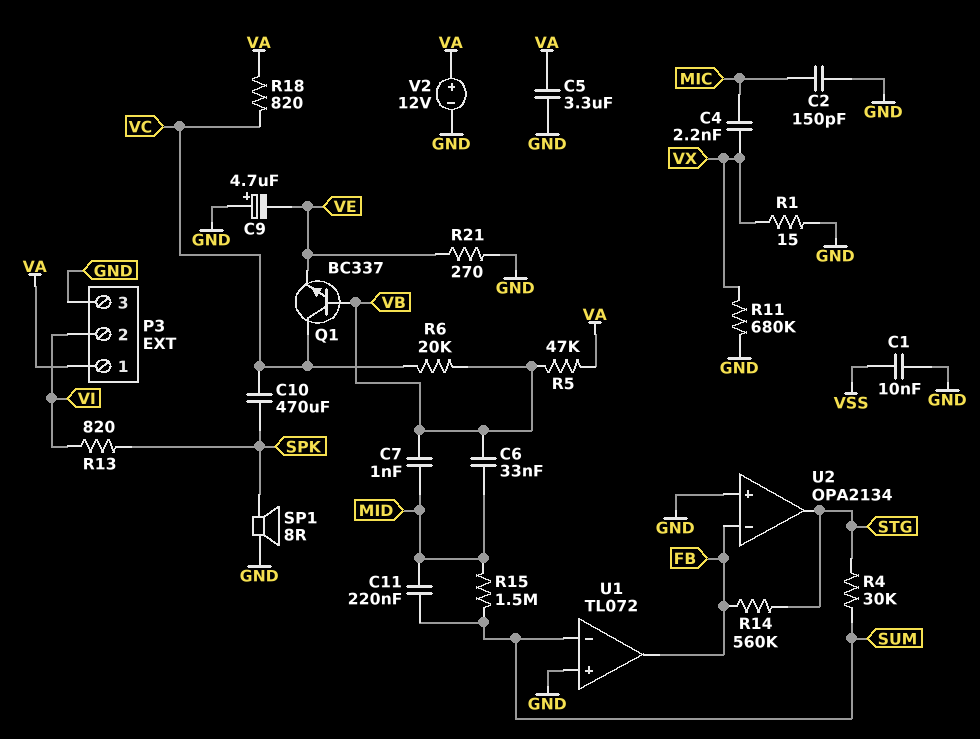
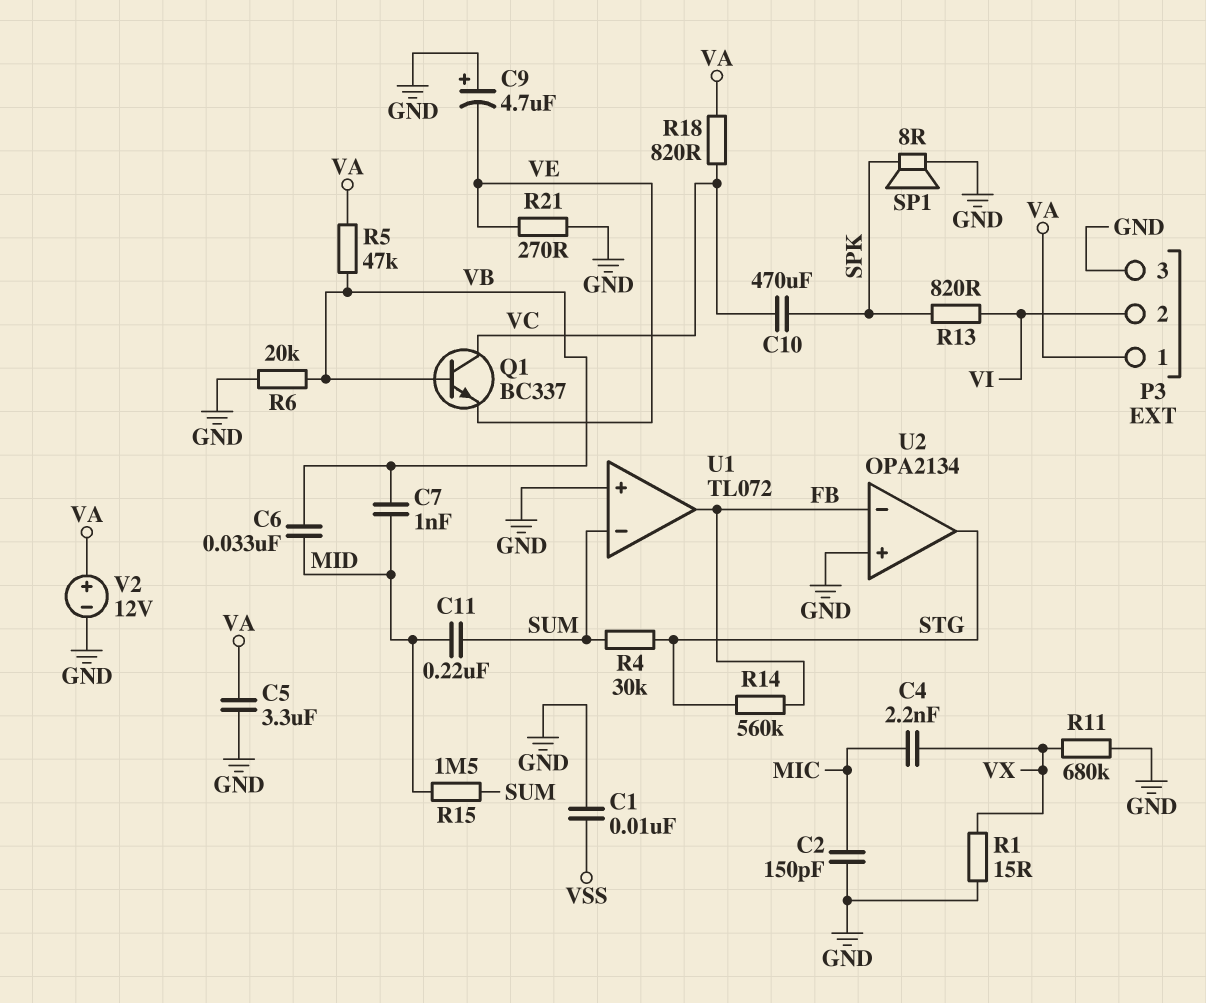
R6: 20k (VB, VC) -> 20k (GND, VB)

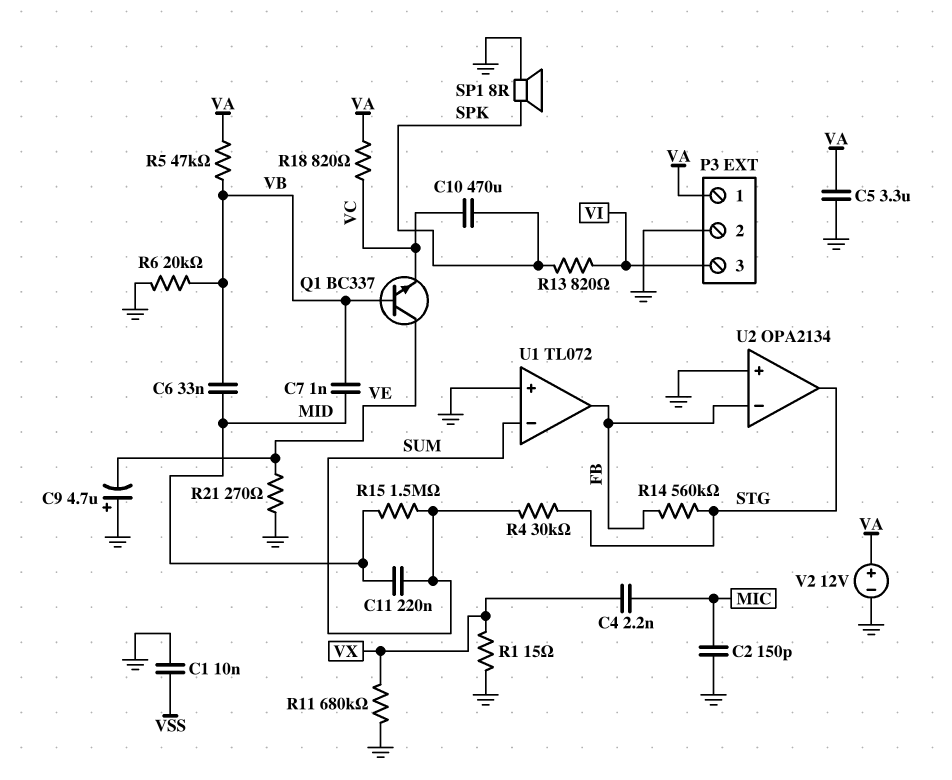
P3 pin 2: VI -> GND
P3 pin 3: GND -> VI
Q1: NPN BC337 (B VB, C VC, E VE) -> NPN BC337 (B VB, C VE, E VC)

